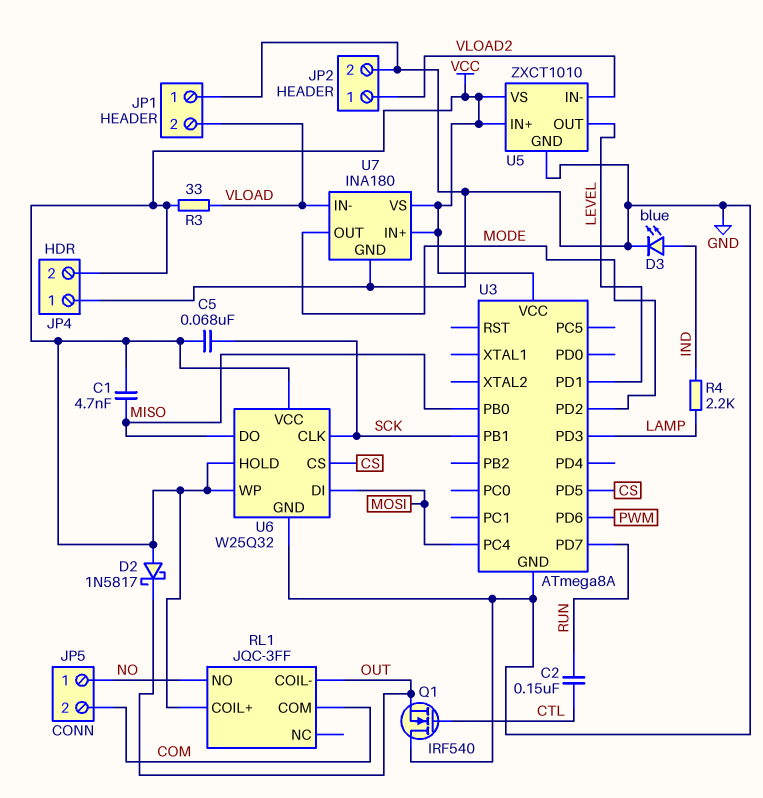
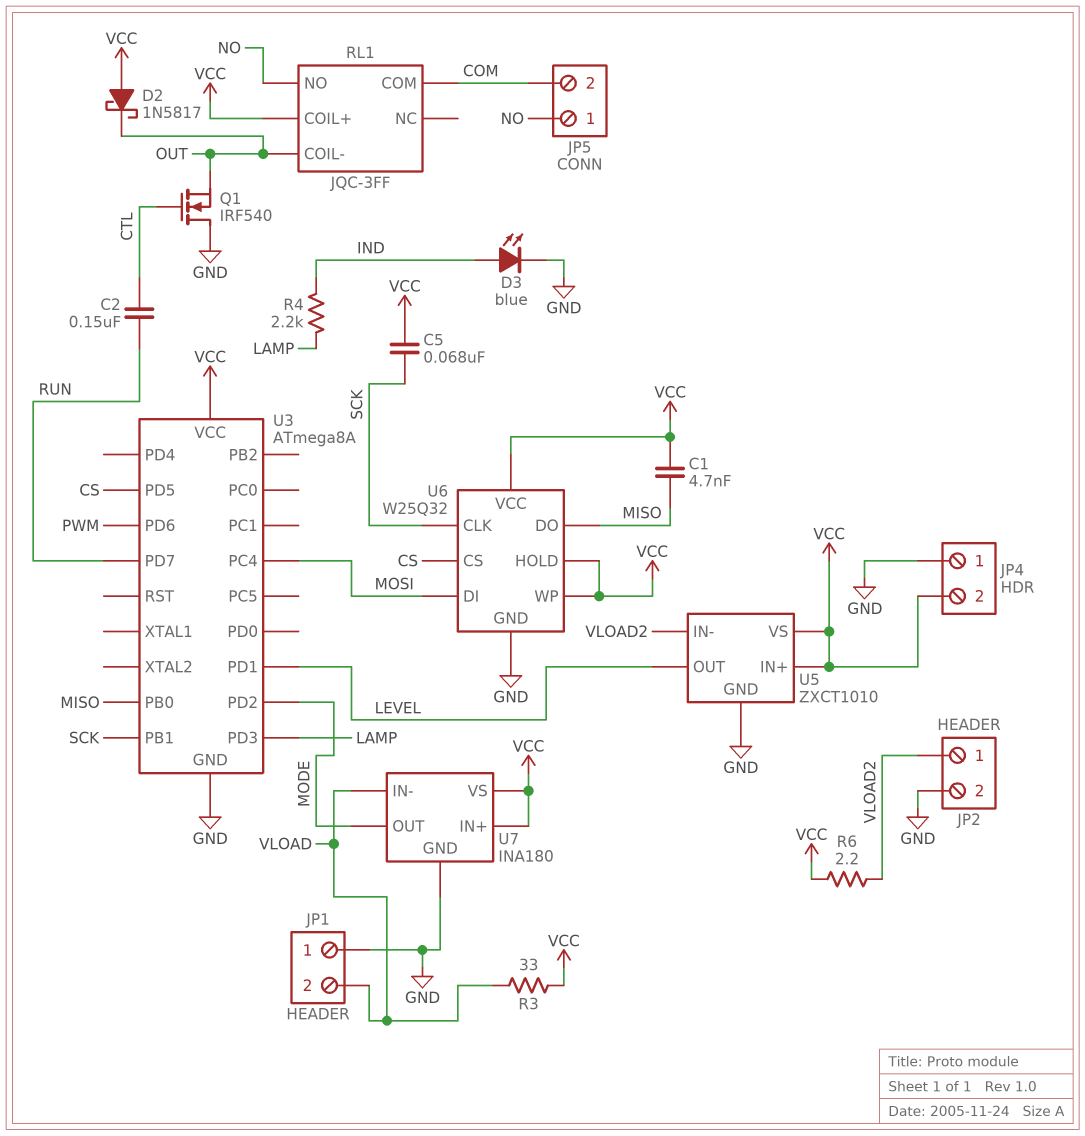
R6: none -> 2.2 (VCC, VLOAD2)

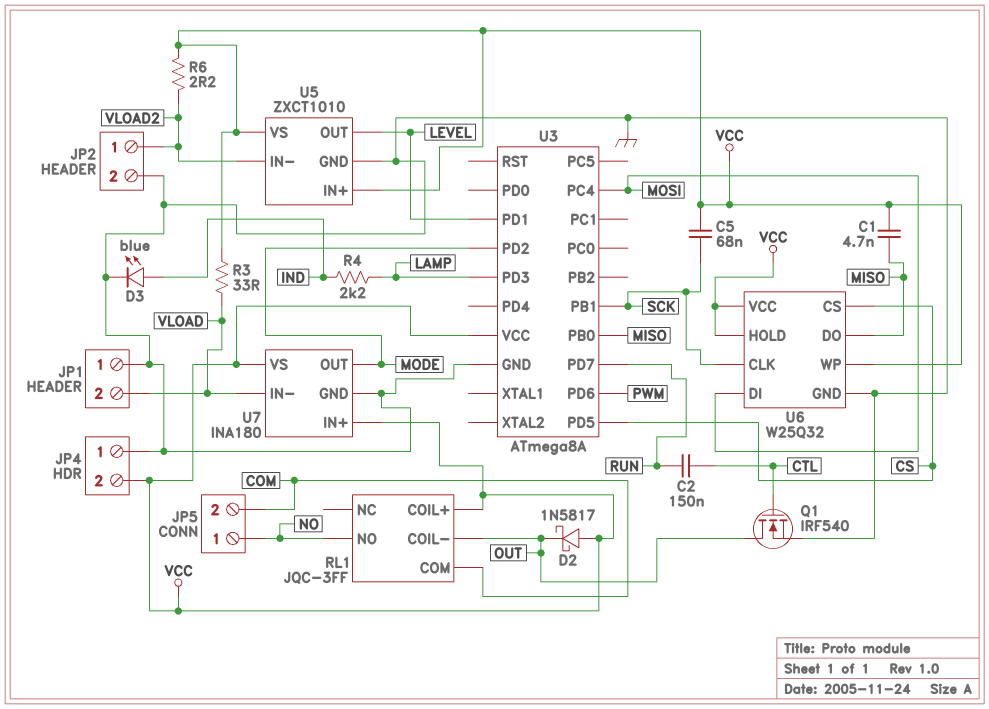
Q1: NMOS IRF540 (G CTL, D GND, S OUT) -> NMOS IRF540 (G CTL, D OUT, S GND)

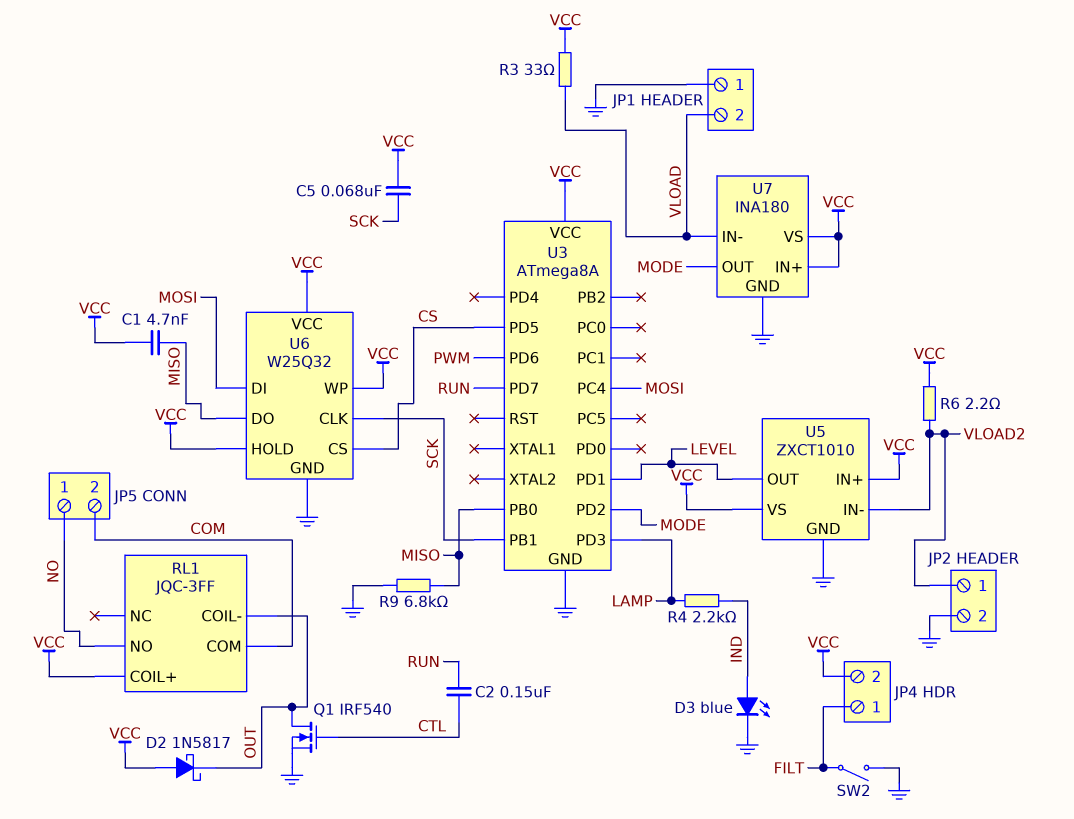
JP4 pin 1: GND -> FILT
R9: none -> 6.8k (GND, MISO)
SW2: none -> switch (FILT, GND)

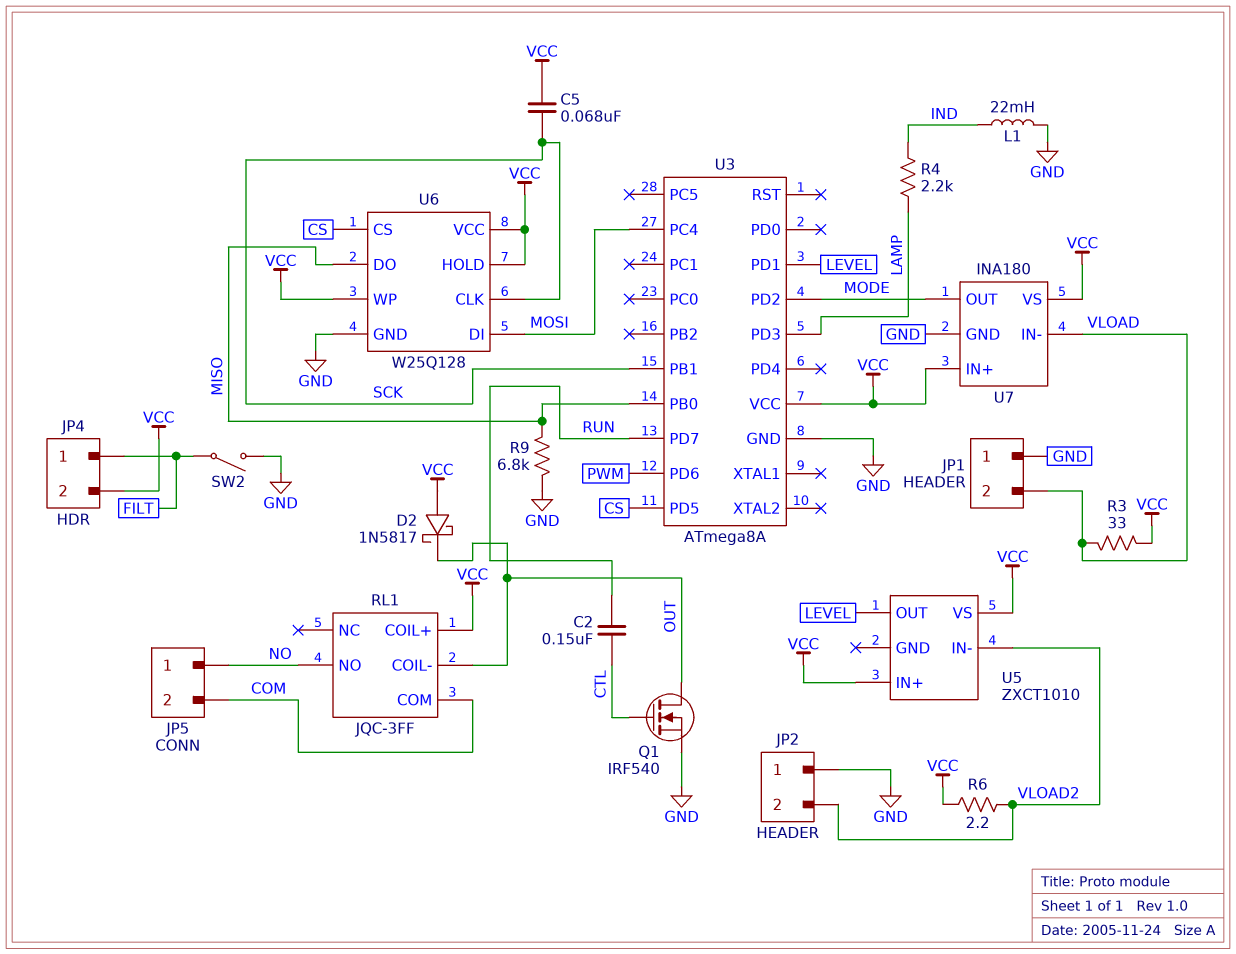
C1: 4.7nF (MISO, VCC) -> none
D3: LED blue (A IND, K GND) -> none
JP2 pin 1: VLOAD2 -> GND
JP2 pin 2: GND -> VLOAD2
L1: none -> 22mH (GND, IND)
U5 pin GND: GND -> none
U6: W25Q32 -> W25Q128

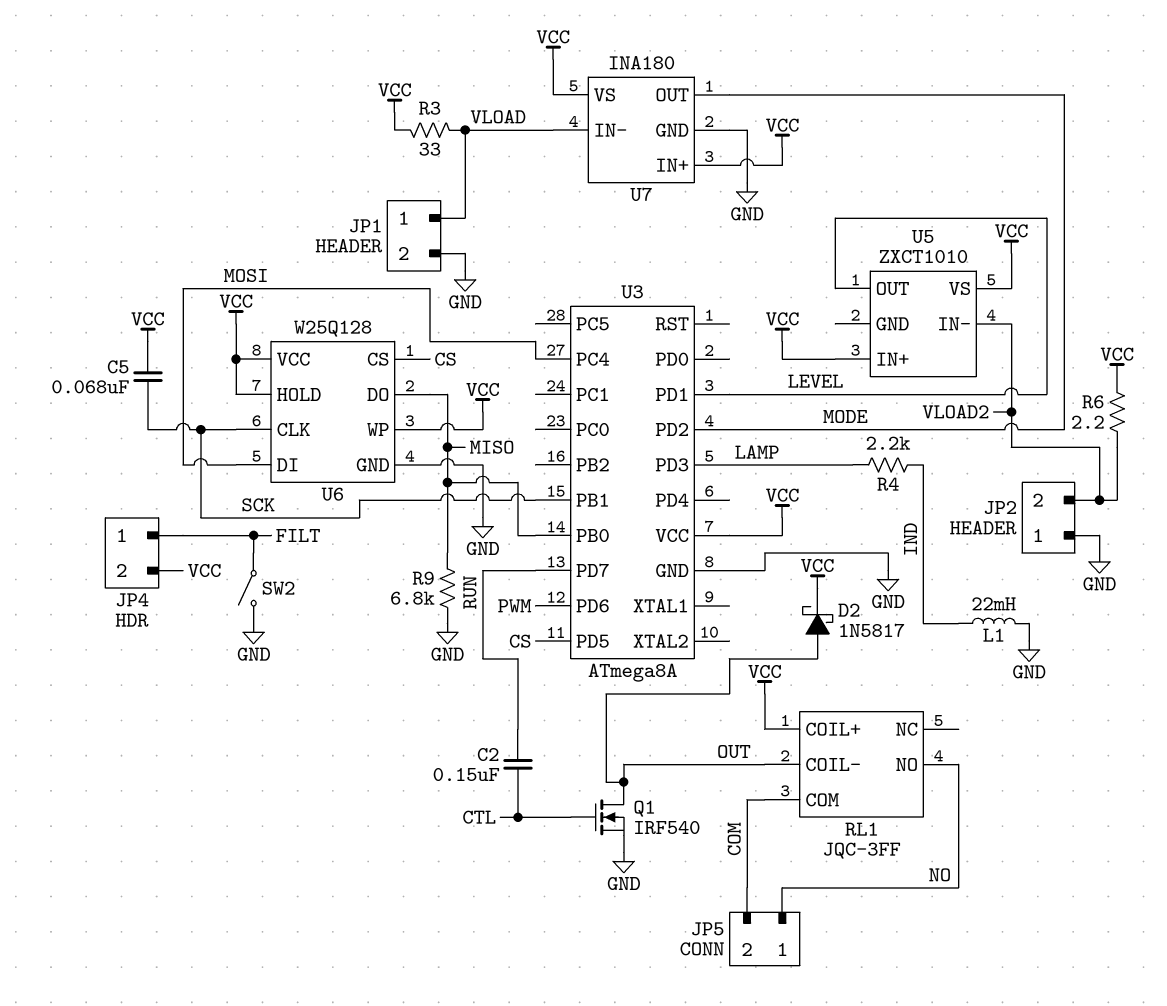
D2: schottky 1N5817 (A VCC, K OUT) -> schottky 1N5817 (A OUT, K VCC)
JP1 pin 1: GND -> VLOAD
JP1 pin 2: VLOAD -> GND

